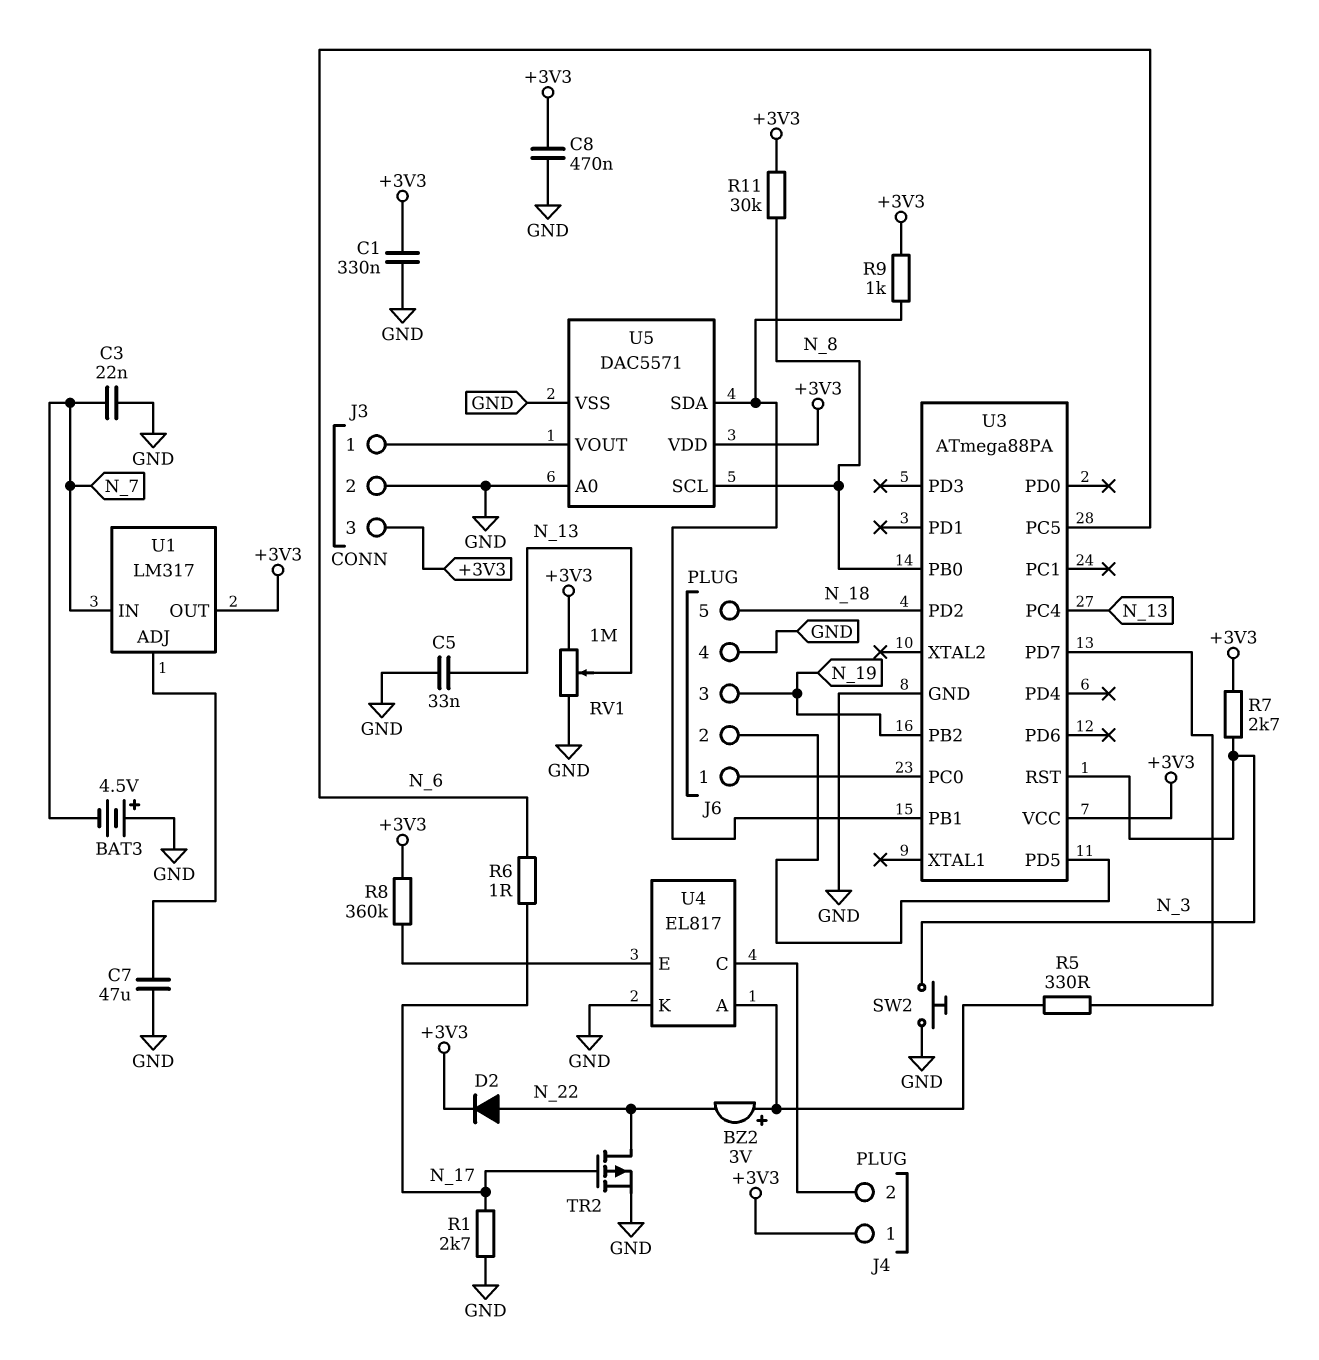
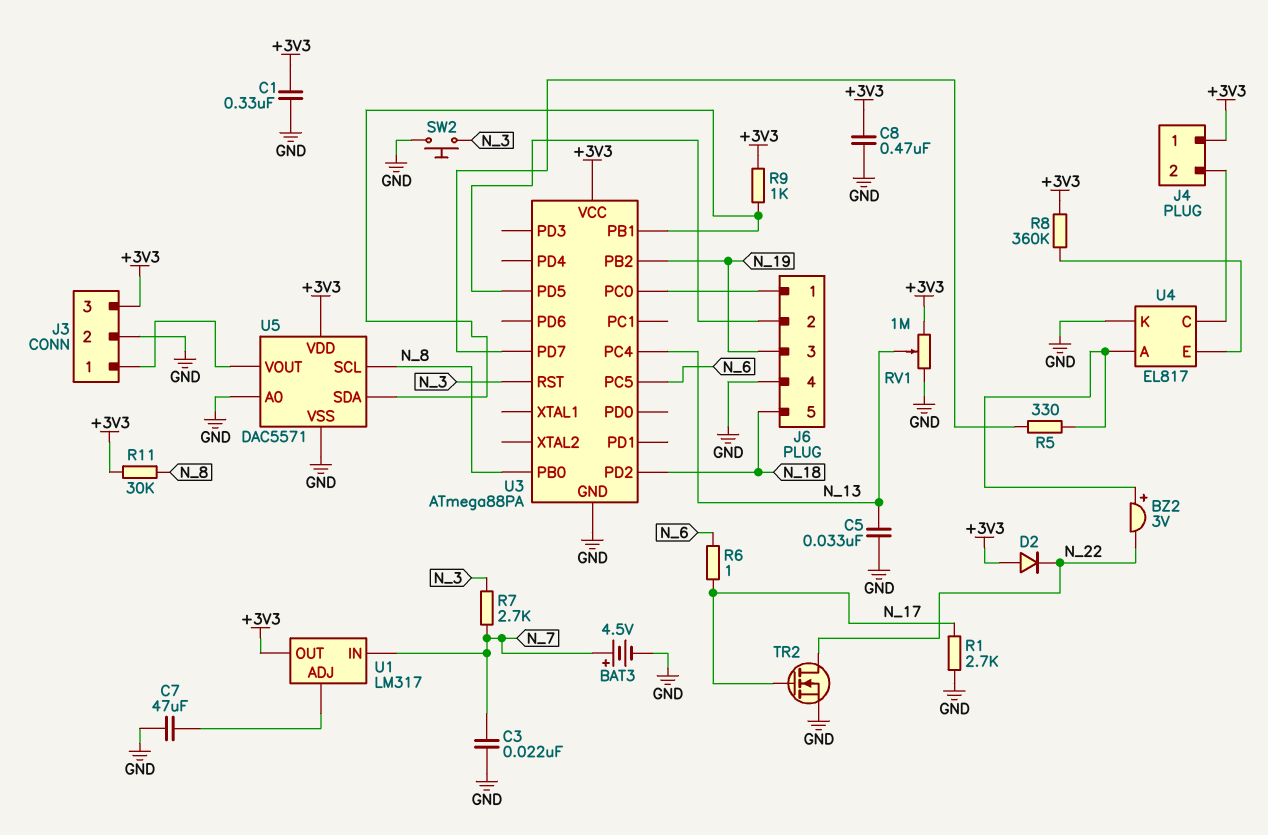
BAT3: 4.5V (plus GND, minus N_7) -> 4.5V (plus N_7, minus GND)
D2: diode (A N_22, K +3V3) -> diode (A +3V3, K N_22)
R7: 2.7k (+3V3, N_3) -> 2.7k (N_3, N_7)
TR2: PMOS (G N_17, D N_22, S GND) -> NMOS (G N_17, D N_22, S GND)

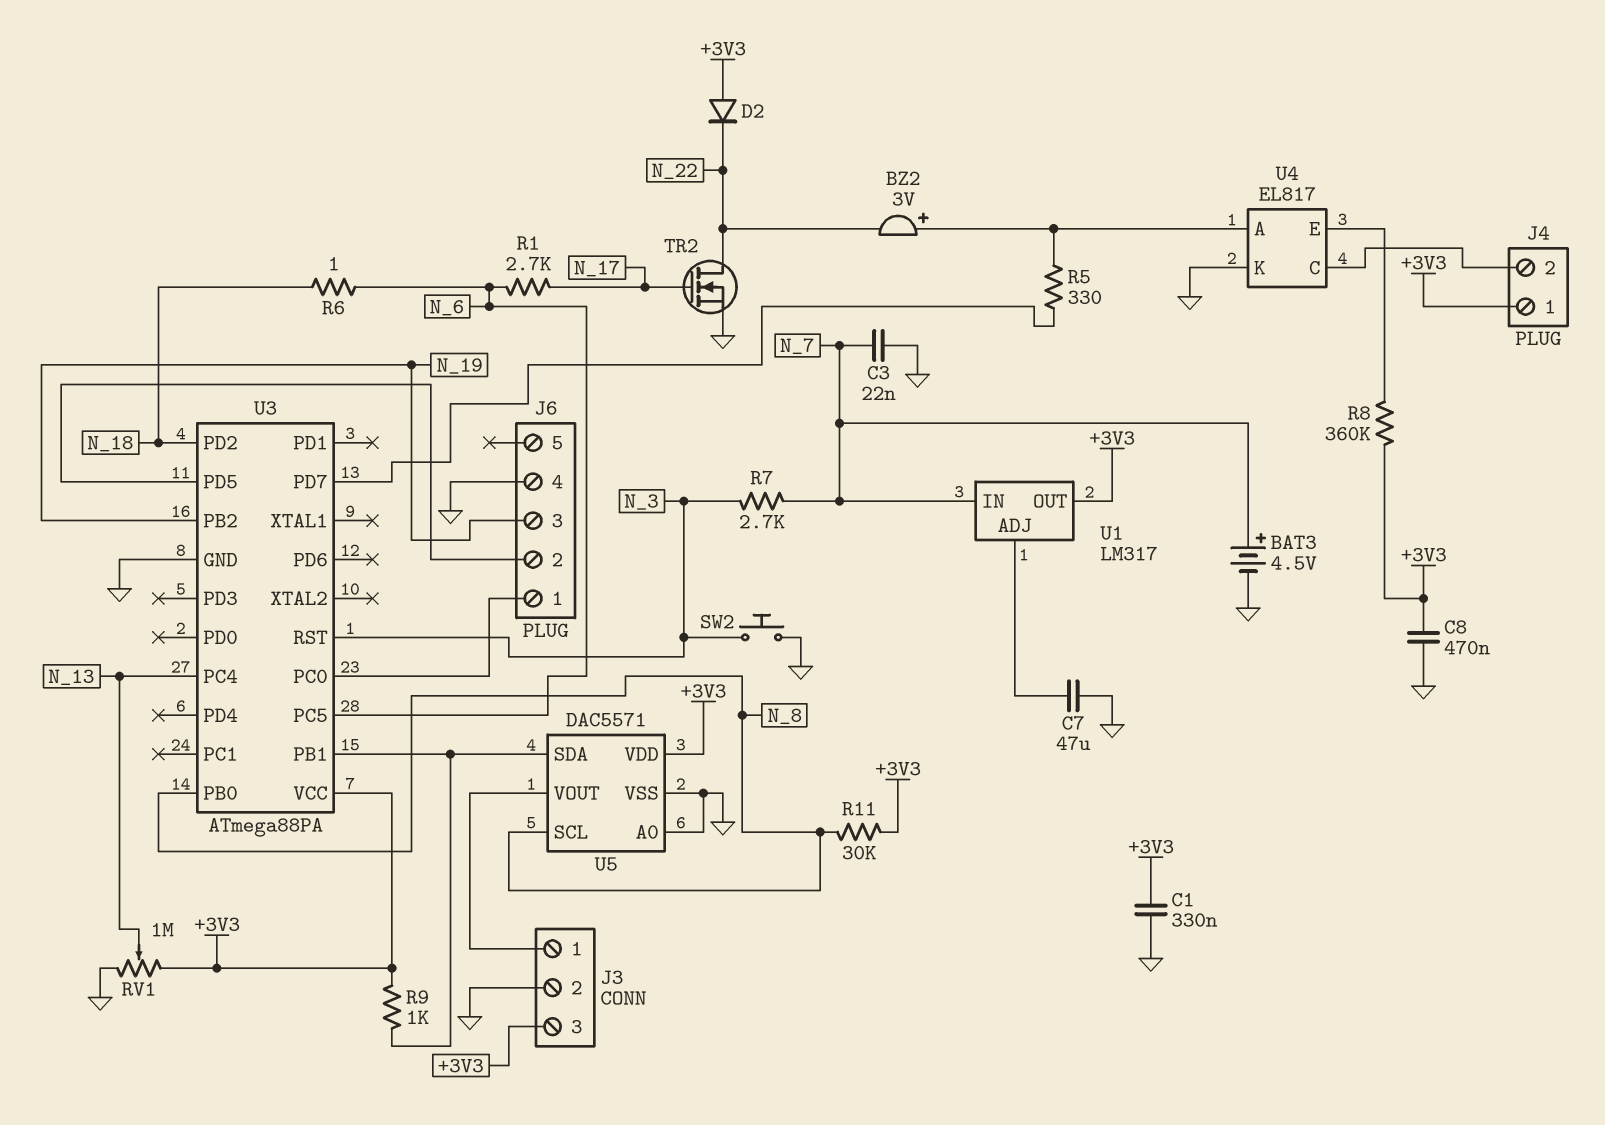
C5: 33nF (GND, N_13) -> none
J6 pin 5: N_18 -> none
R1: 2.7k (GND, N_17) -> 2.7k (N_6, N_17)
R6: 1 (N_6, N_17) -> 1 (N_6, N_18)

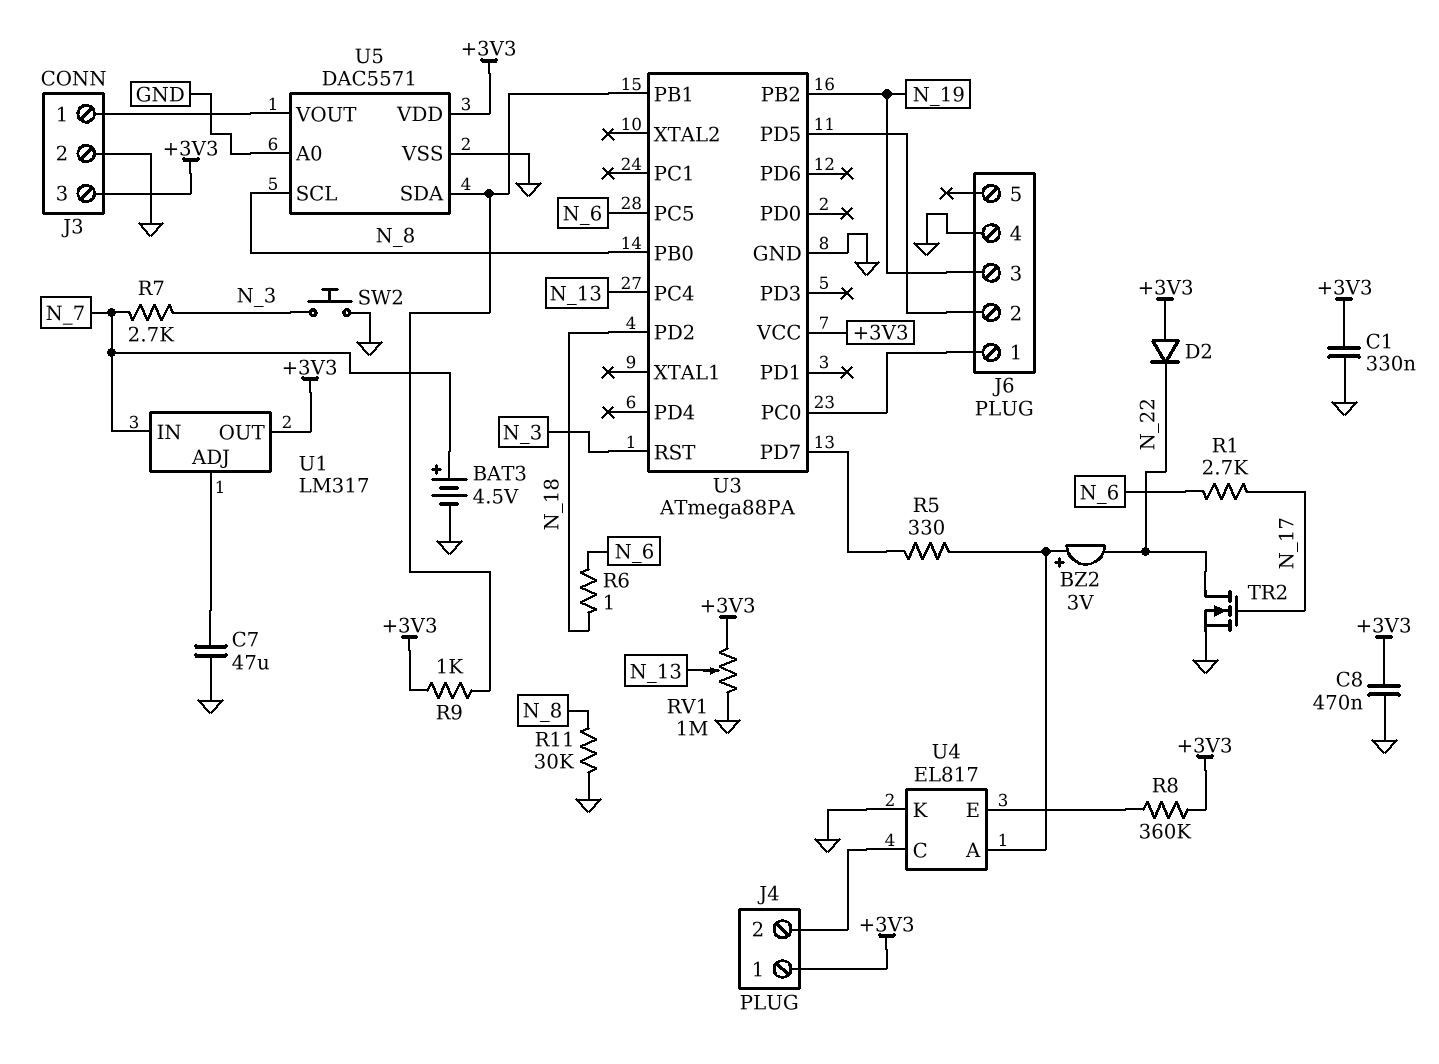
C3: 22nF (GND, N_7) -> none
R11: 30k (+3V3, N_8) -> 30k (GND, N_8)

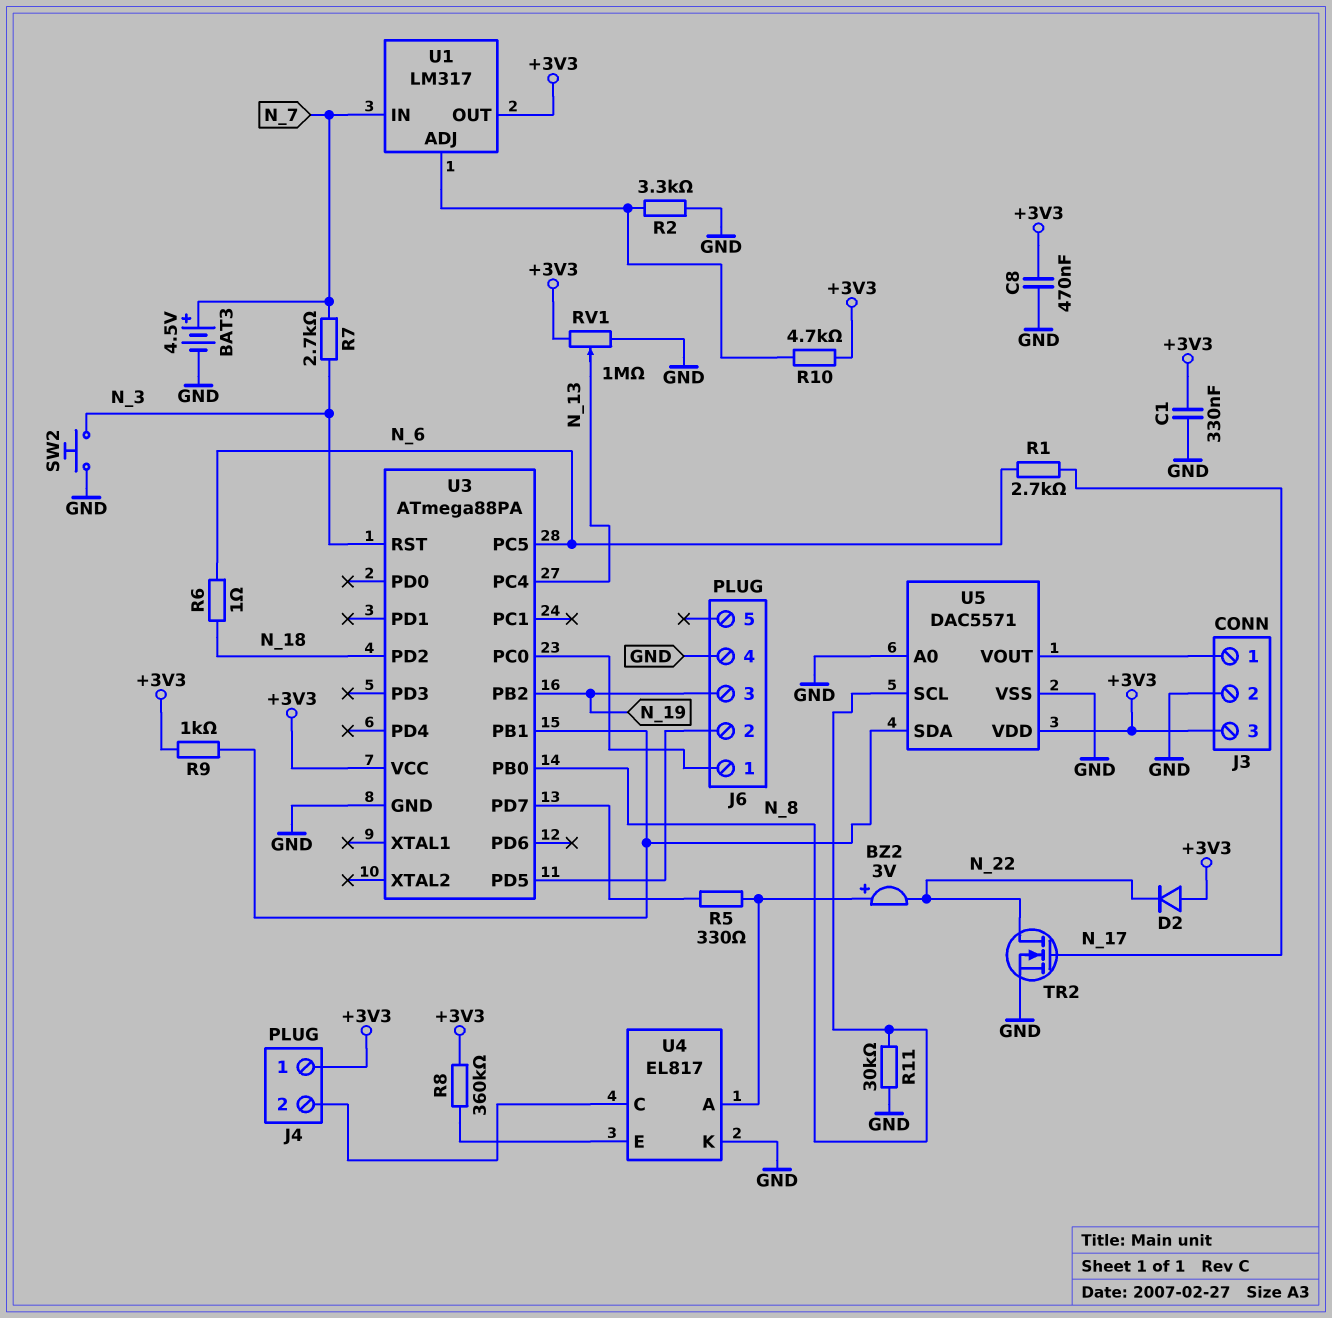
C7: 47uF (GND, U1/ADJ) -> none
R2: none -> 3.3k (GND, U1/ADJ)
R10: none -> 4.7k (+3V3, U1/ADJ)

